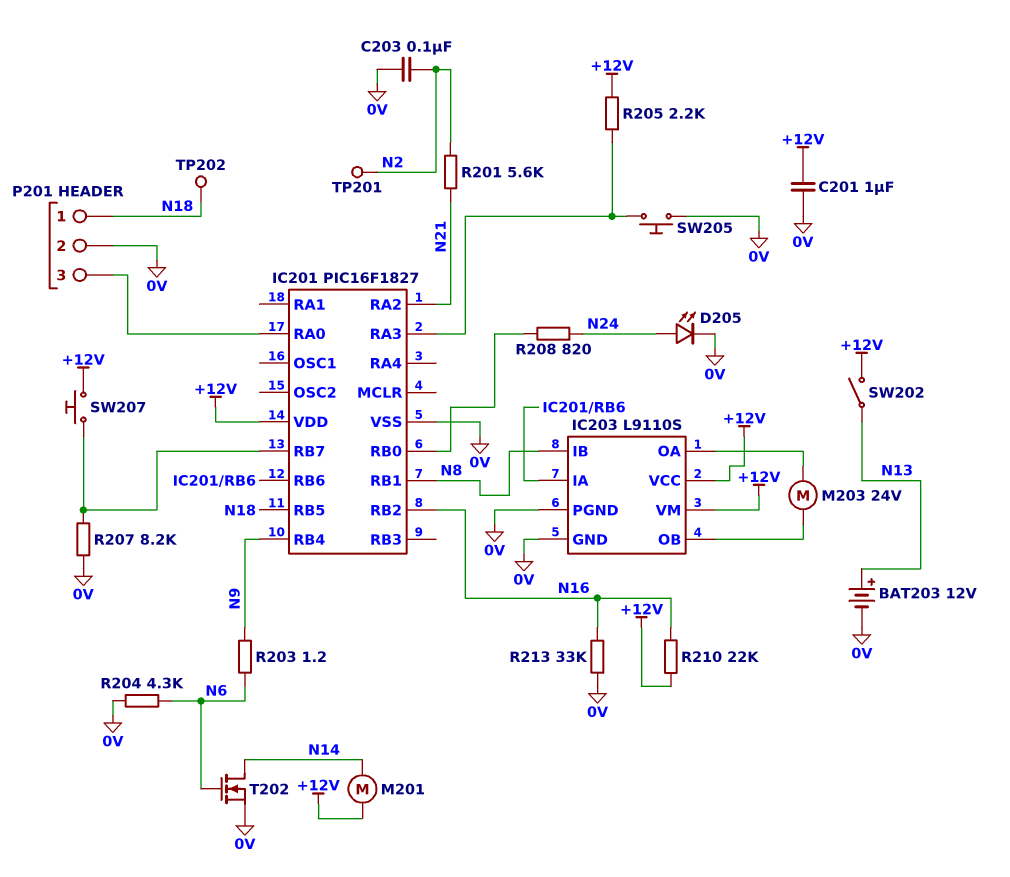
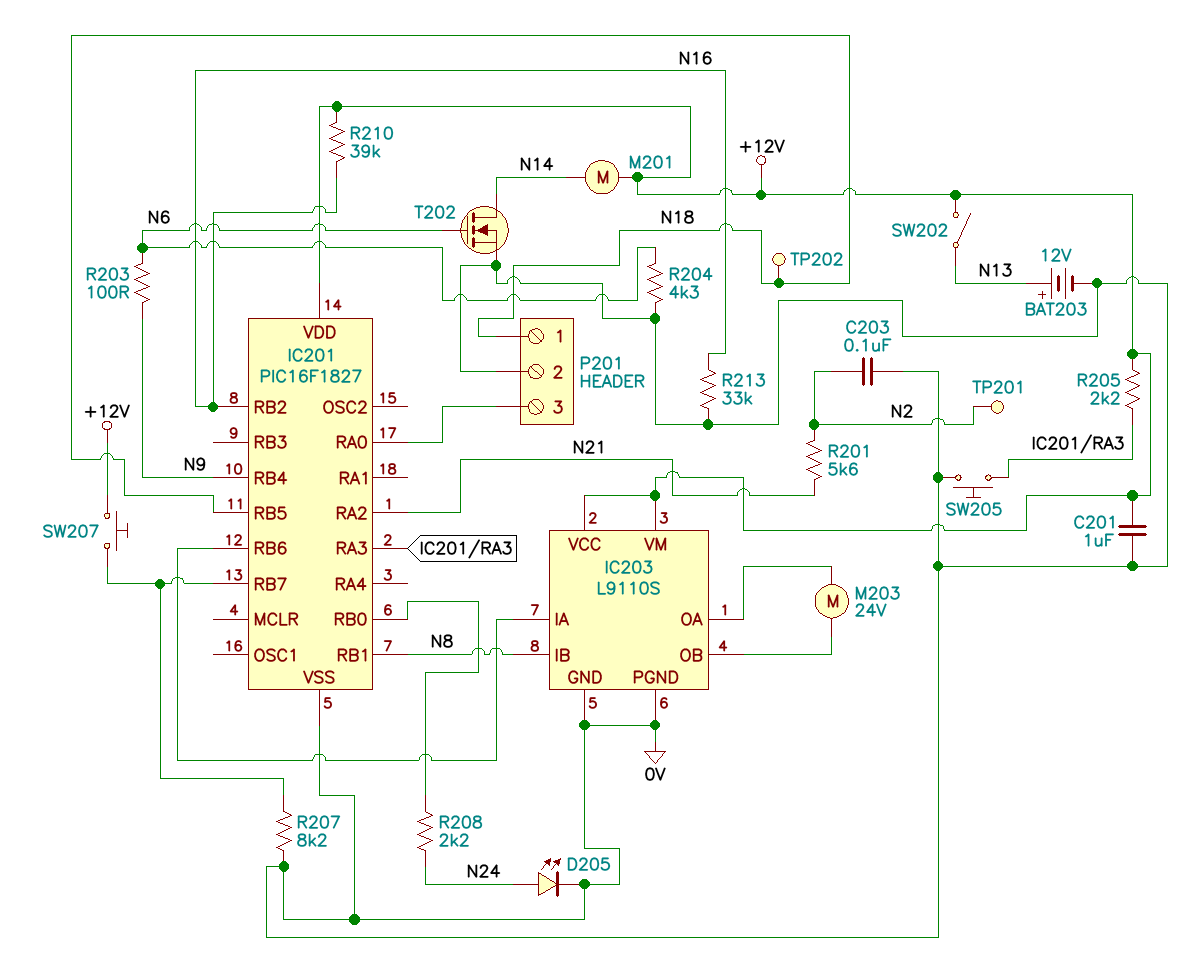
R203: 1.2 (N6, N9) -> 100 (N6, N9)
R208: 820 (IC201/RB0, N24) -> 2.2k (IC201/RB0, N24)
R210: 22k (+12V, N16) -> 39k (+12V, N16)

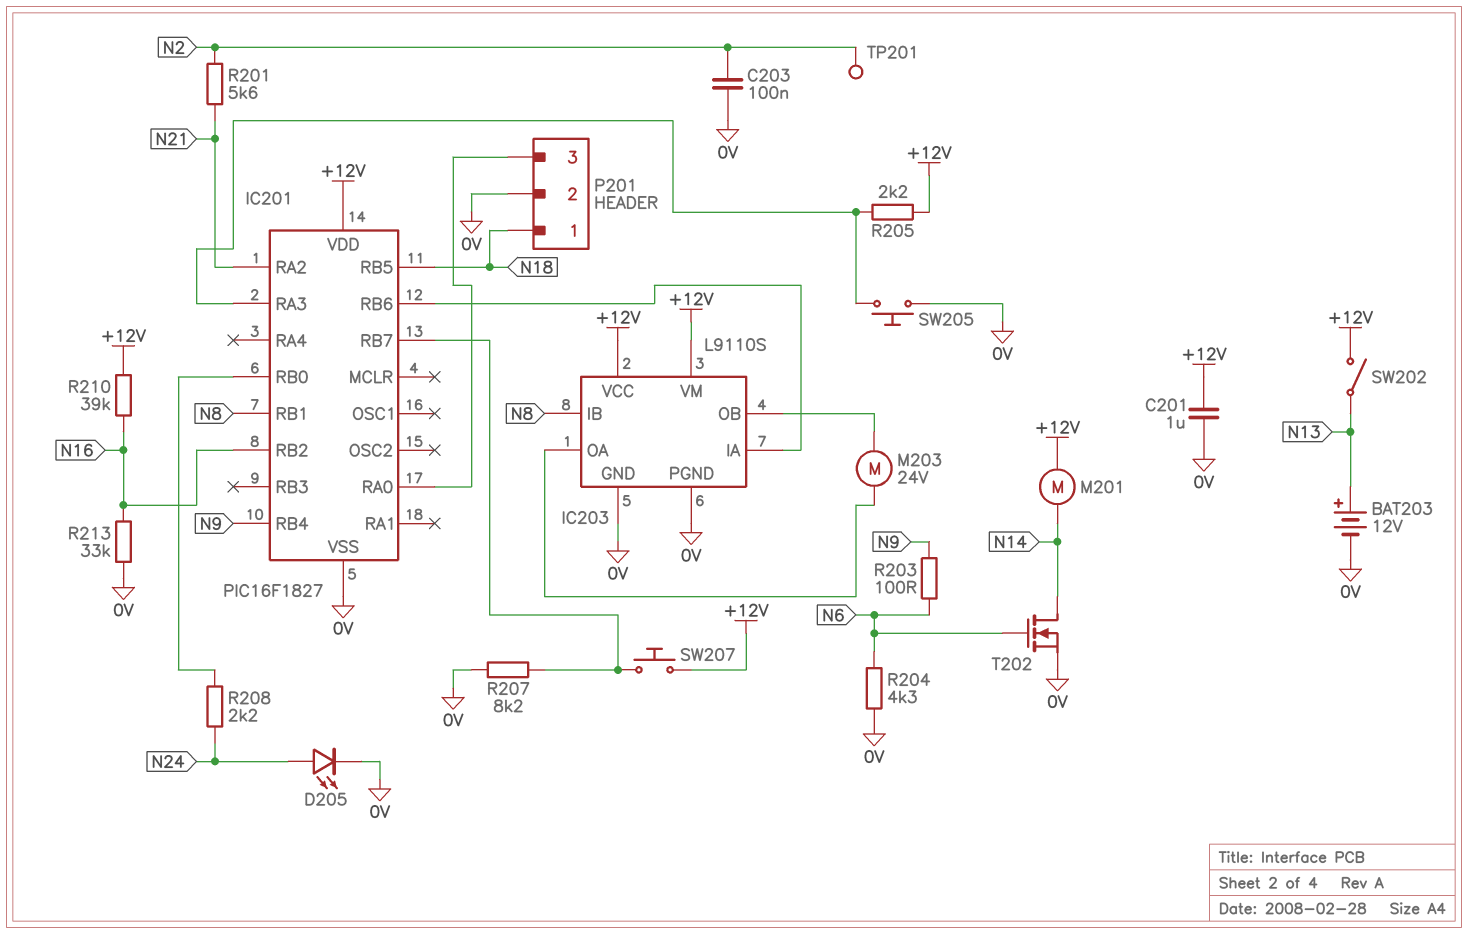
TP202: test point (N18) -> none

